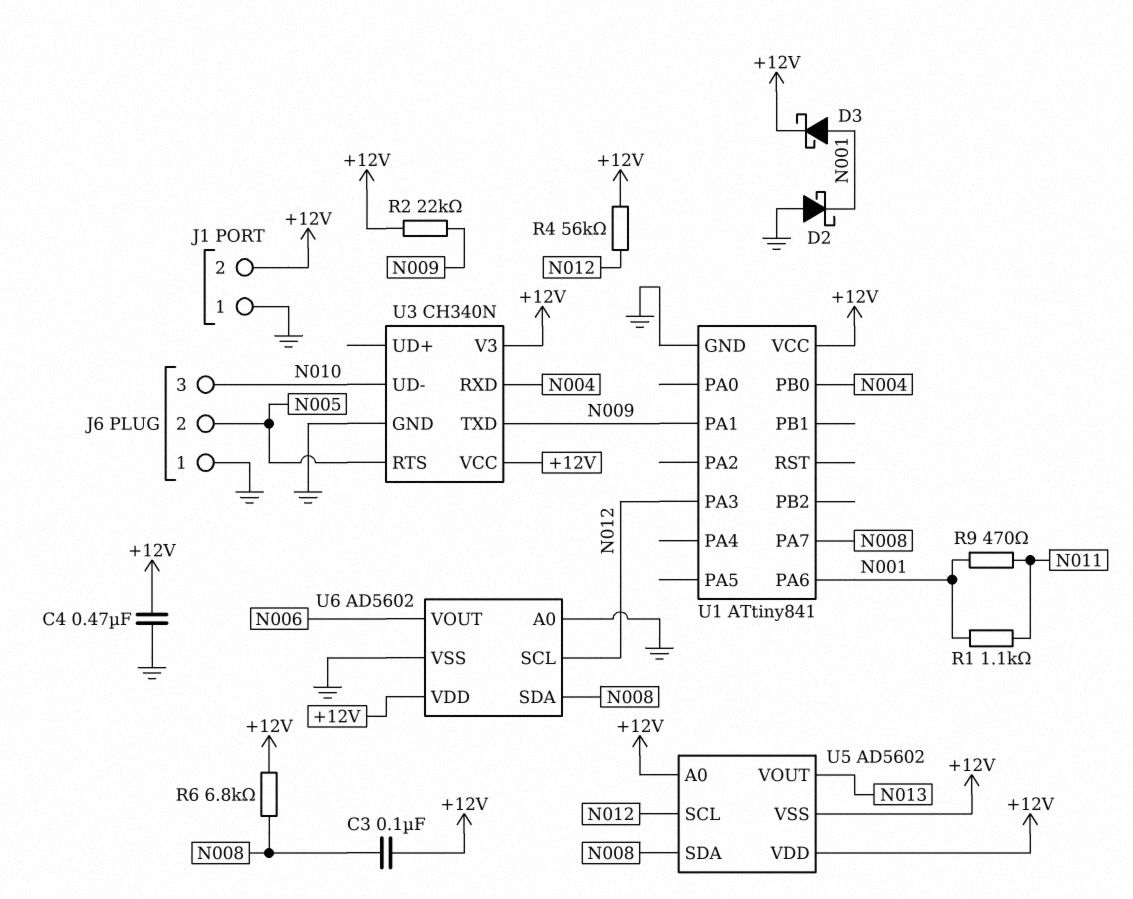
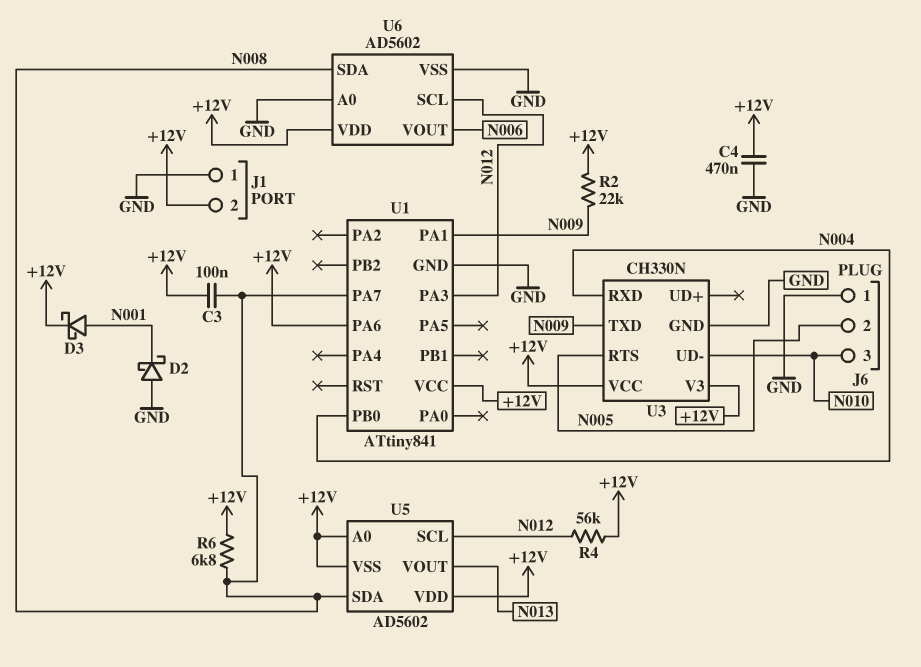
R1: 1.1k (N001, N011) -> none
R9: 470 (N001, N011) -> none
U1 pin PA6: N001 -> +12V
U3: CH340N -> CH330N

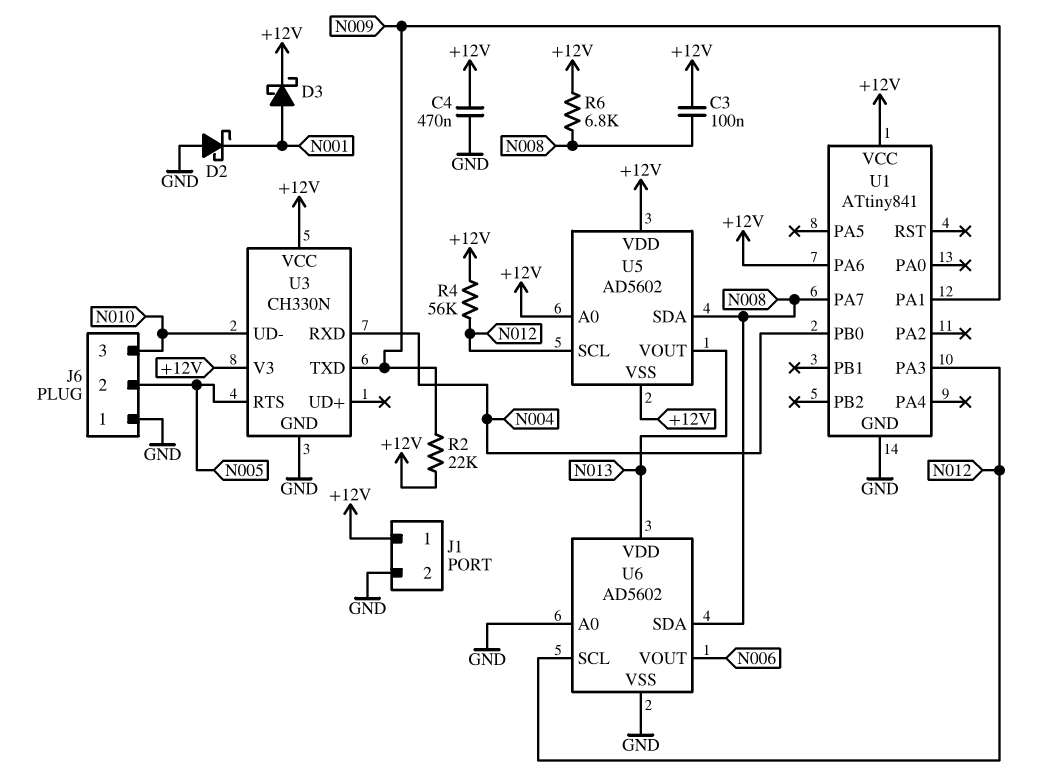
J1 pin 1: GND -> +12V
J1 pin 2: +12V -> GND
U6 pin VDD: +12V -> N013

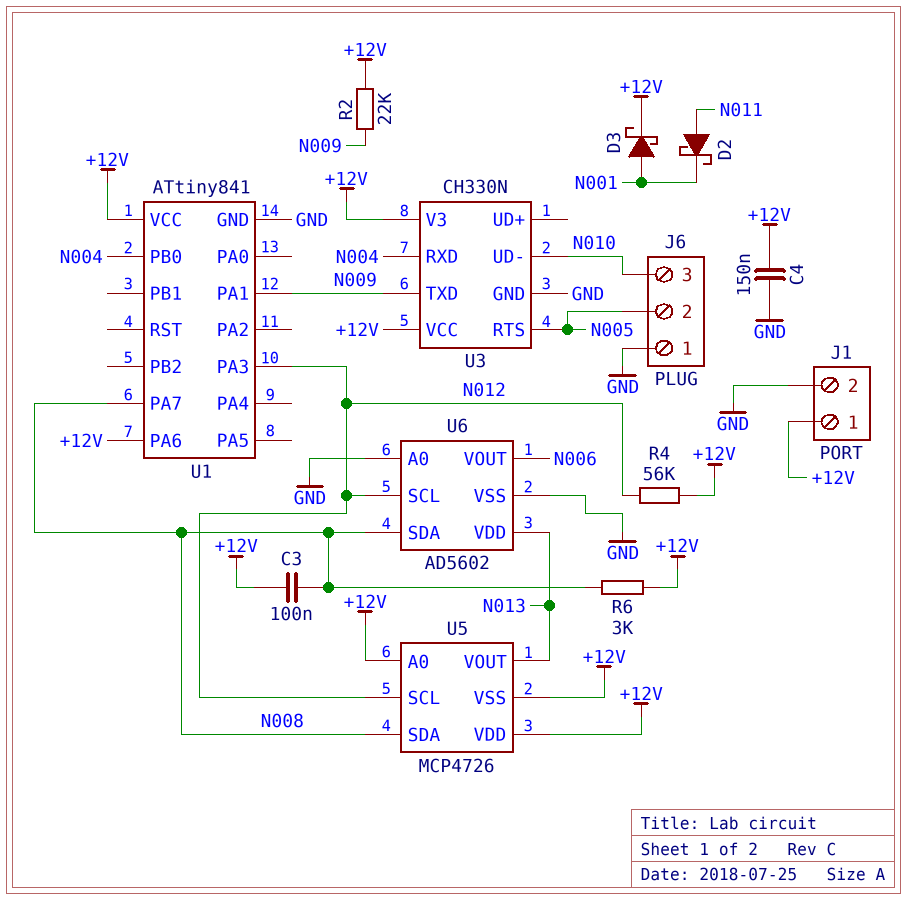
C4: 470nF (+12V, GND) -> 150nF (+12V, GND)
D2: schottky (A GND, K N001) -> schottky (A N011, K N001)
R6: 6.8k (+12V, N008) -> 3k (+12V, N008)
U5: AD5602 -> MCP4726

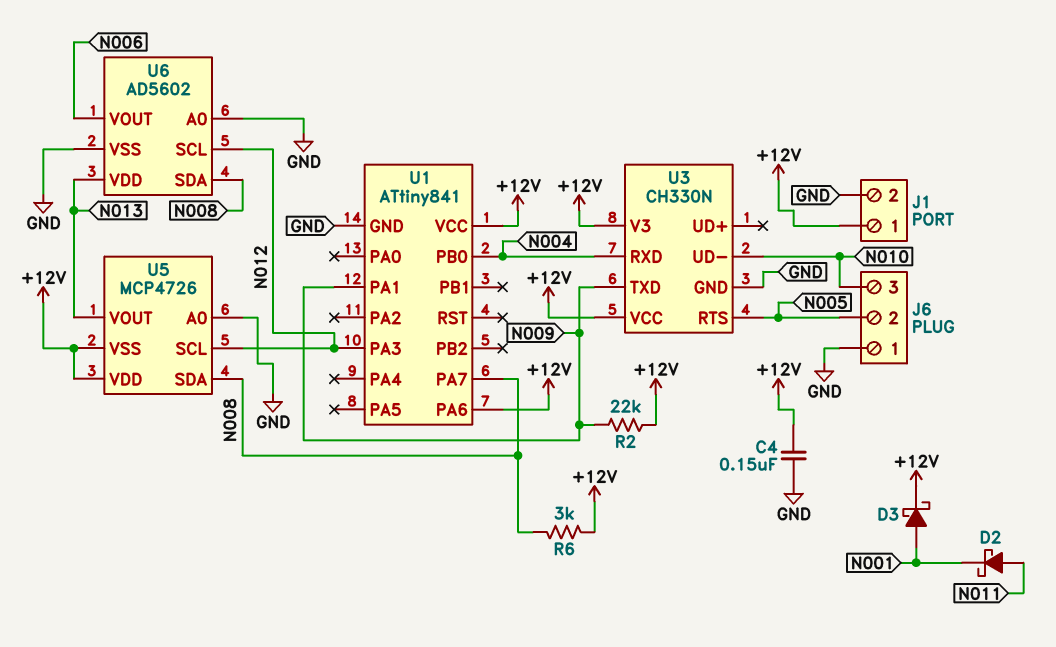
C3: 100nF (+12V, N008) -> none
R4: 56k (+12V, N012) -> none
U5 pin A0: +12V -> GND

